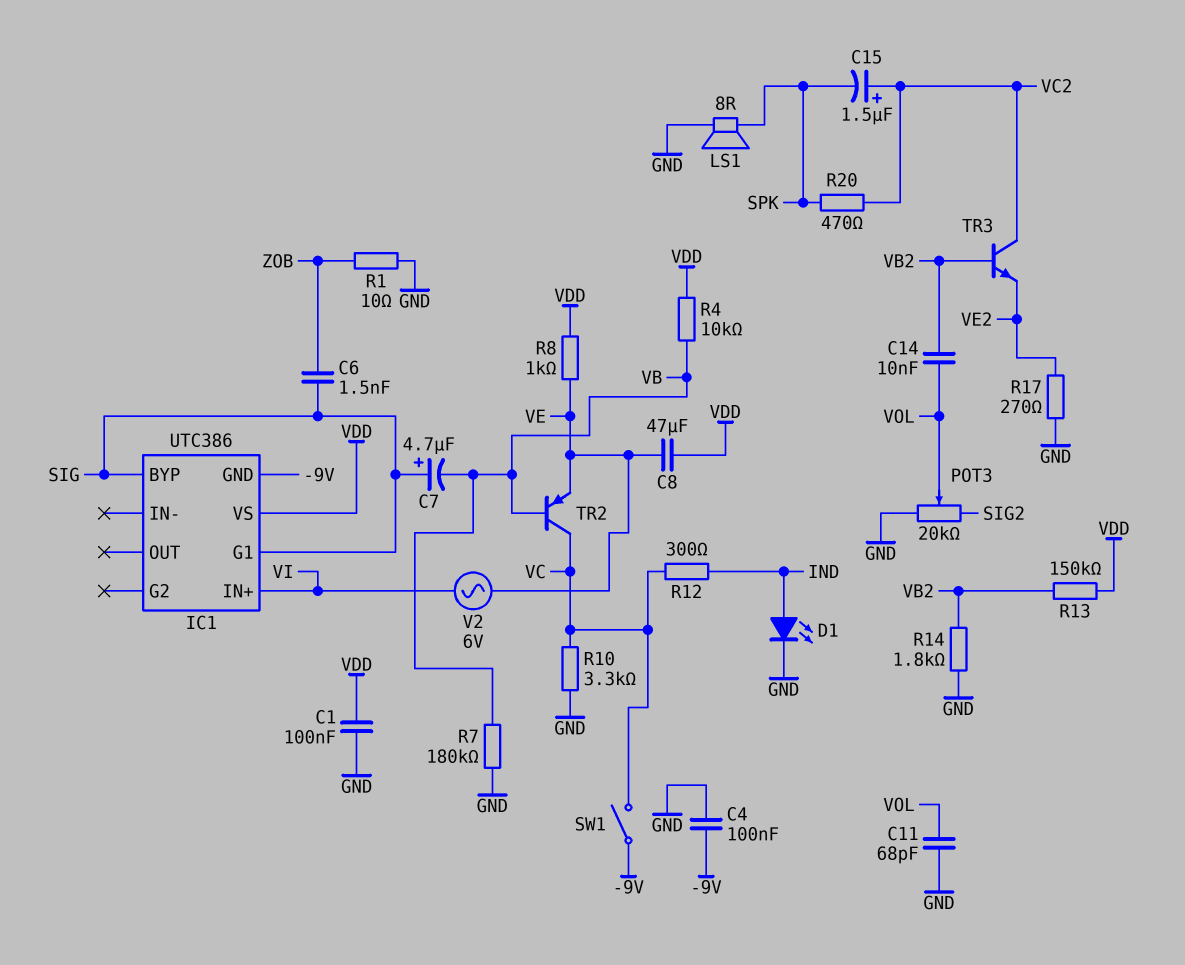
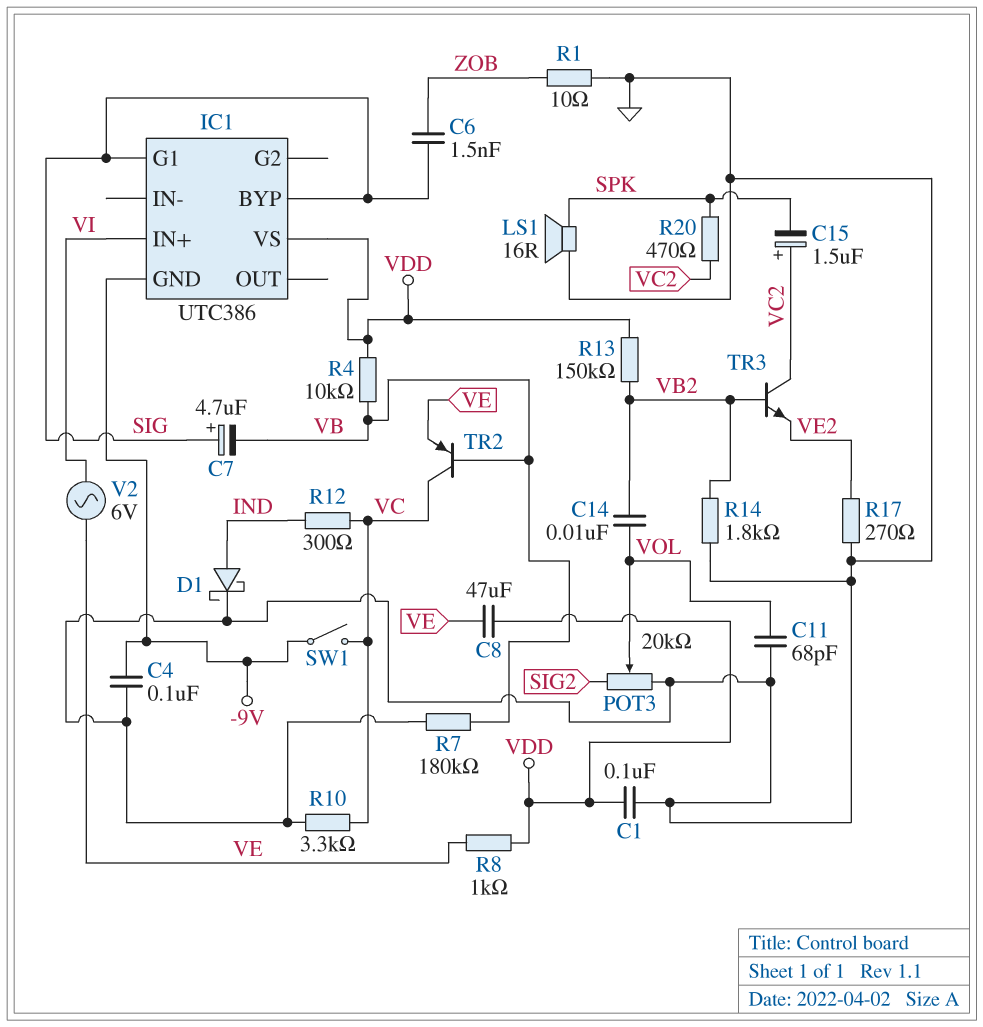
D1: LED (A IND, K GND) -> schottky (A IND, K GND)
LS1: speaker 8R (GND, SPK) -> speaker 16R (GND, SPK)

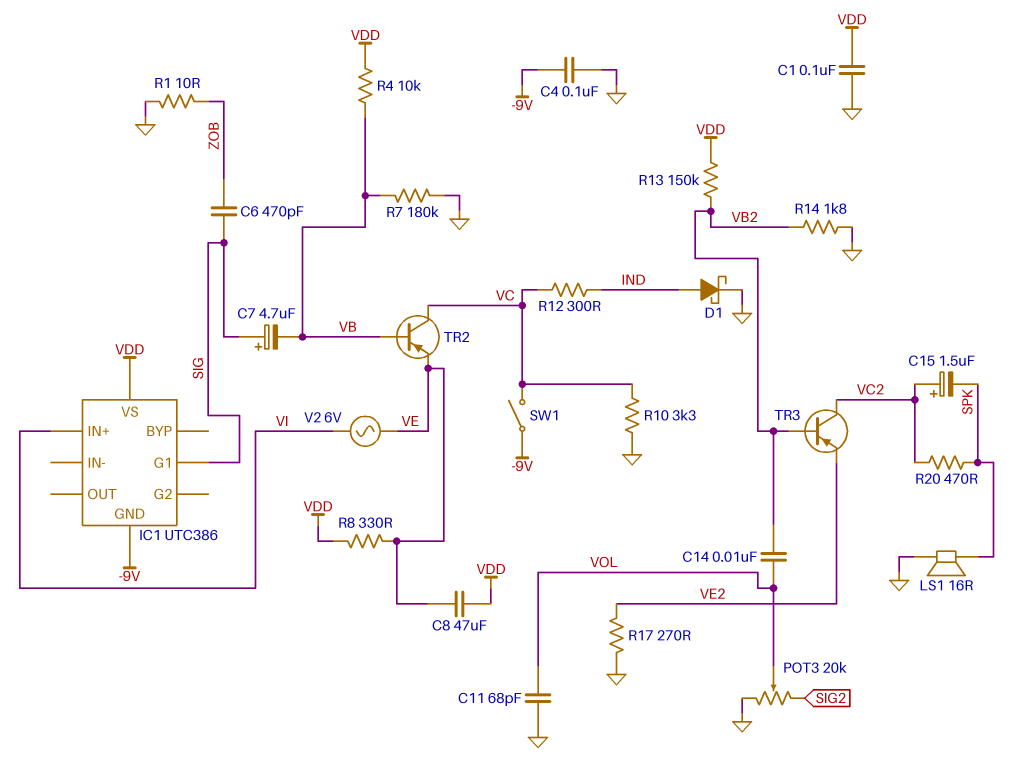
C6: 1.5nF (SIG, ZOB) -> 470pF (SIG, ZOB)
IC1 pin BYP: SIG -> none
R8: 1k (VDD, VE) -> 330 (VDD, VE)
TR3: NPN (B VB2, C VC2, E VE2) -> PNP (B VB2, C VC2, E VE2)

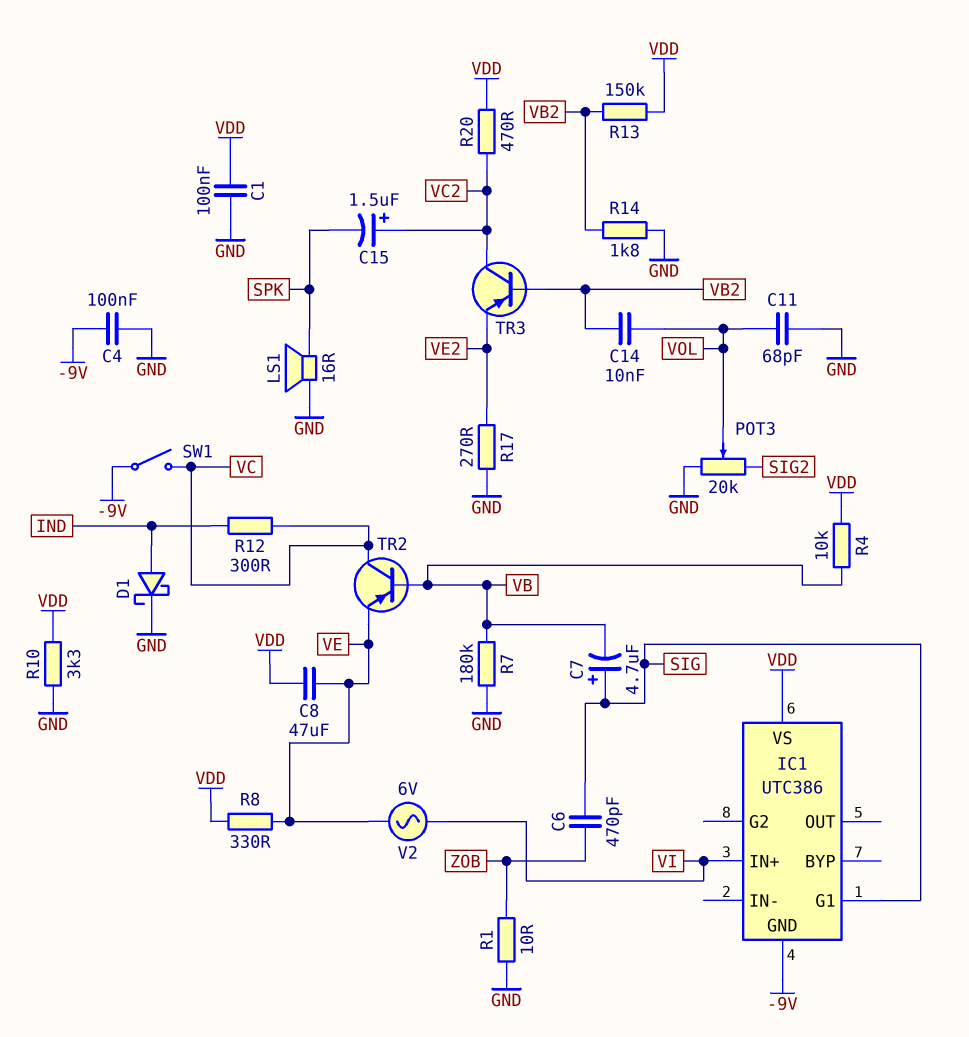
R10: 3.3k (GND, VC) -> 3.3k (GND, VDD)
R20: 470 (SPK, VC2) -> 470 (VC2, VDD)

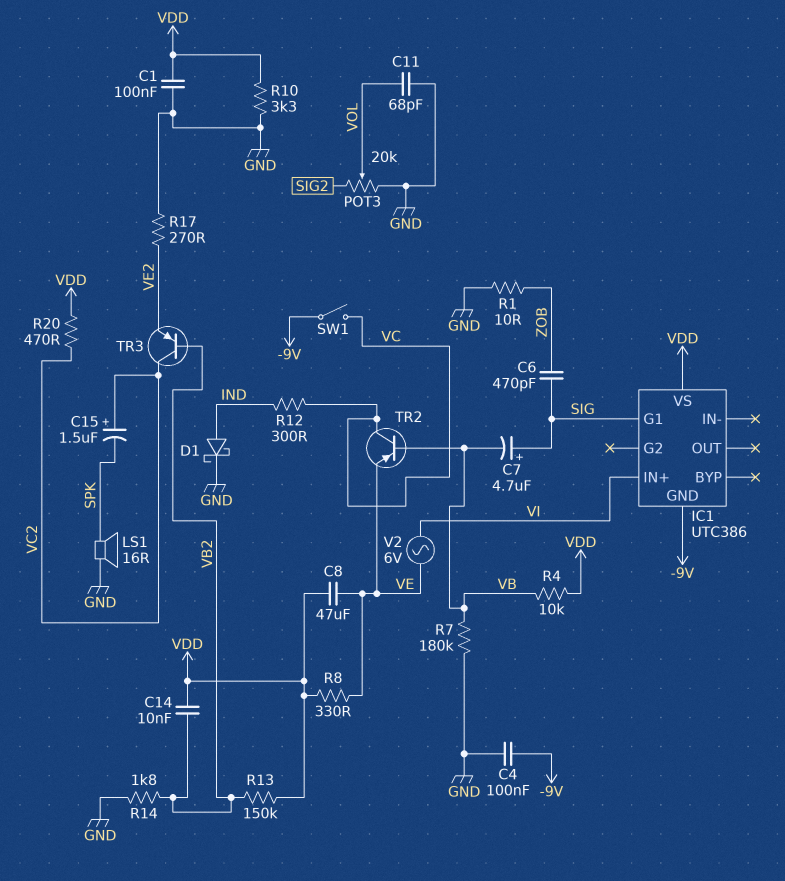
C14: 10nF (VB2, VOL) -> 10nF (VB2, VDD)

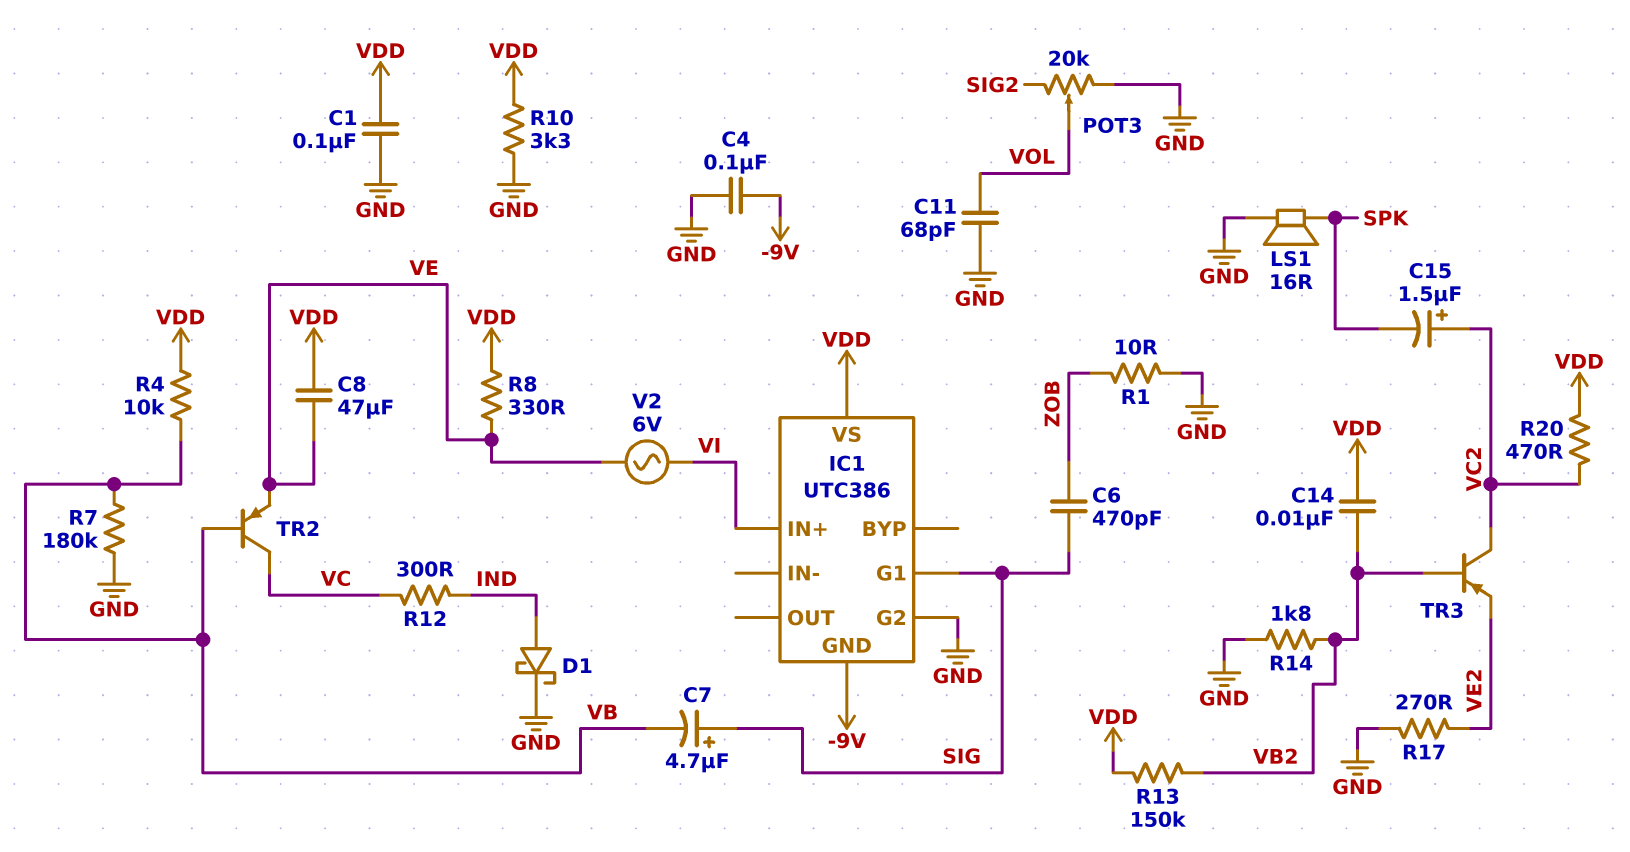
IC1 pin G2: none -> GND
SW1: switch (-9V, VC) -> none

